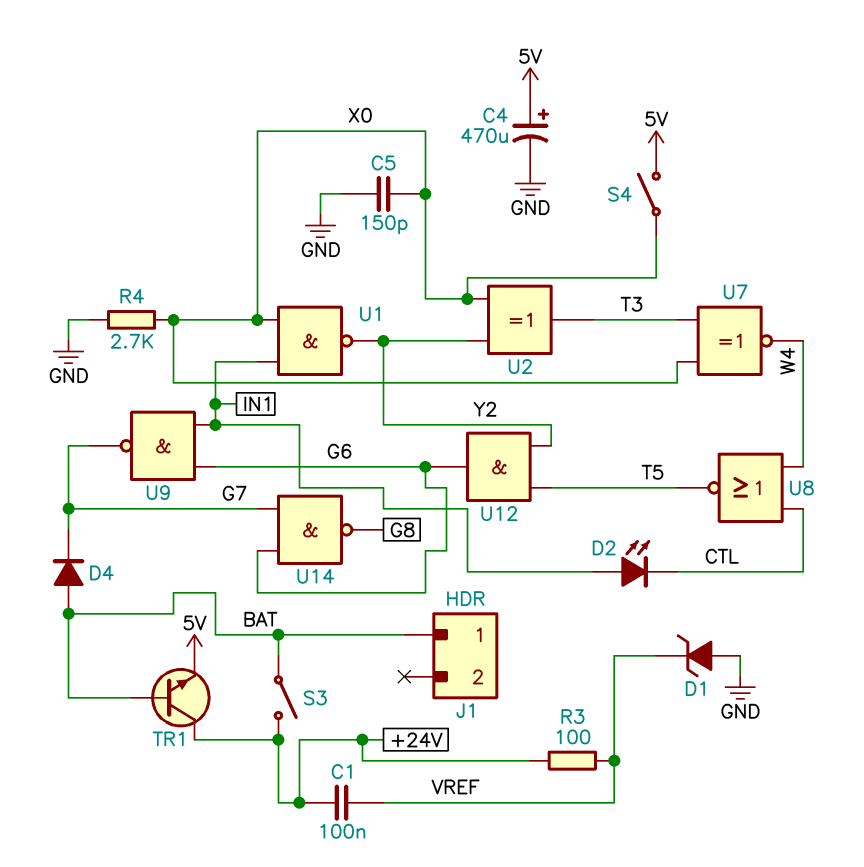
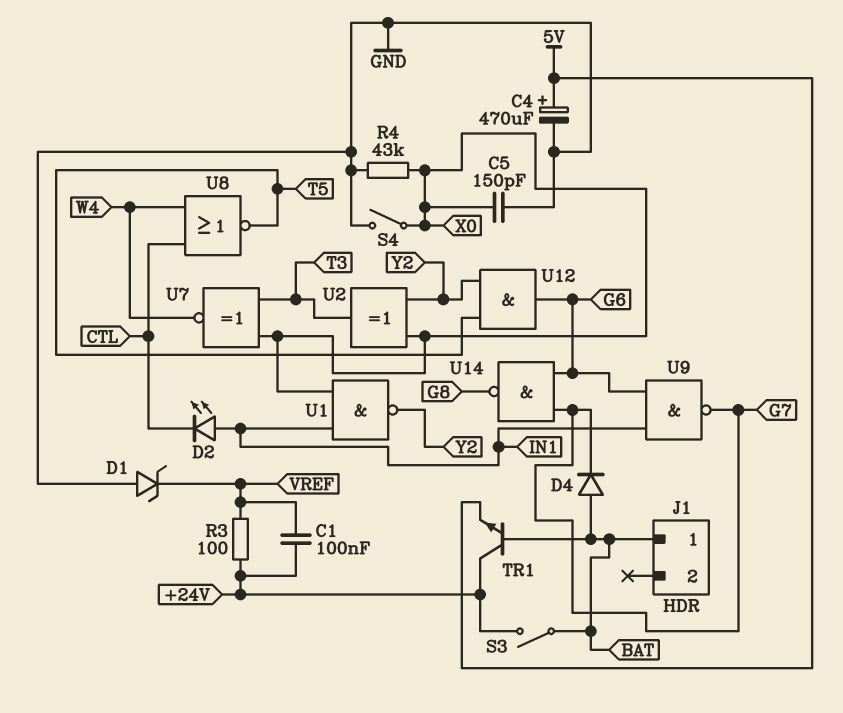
R4: 2.7k (GND, X0) -> 43k (GND, X0)
S4: switch (5V, X0) -> switch (GND, X0)

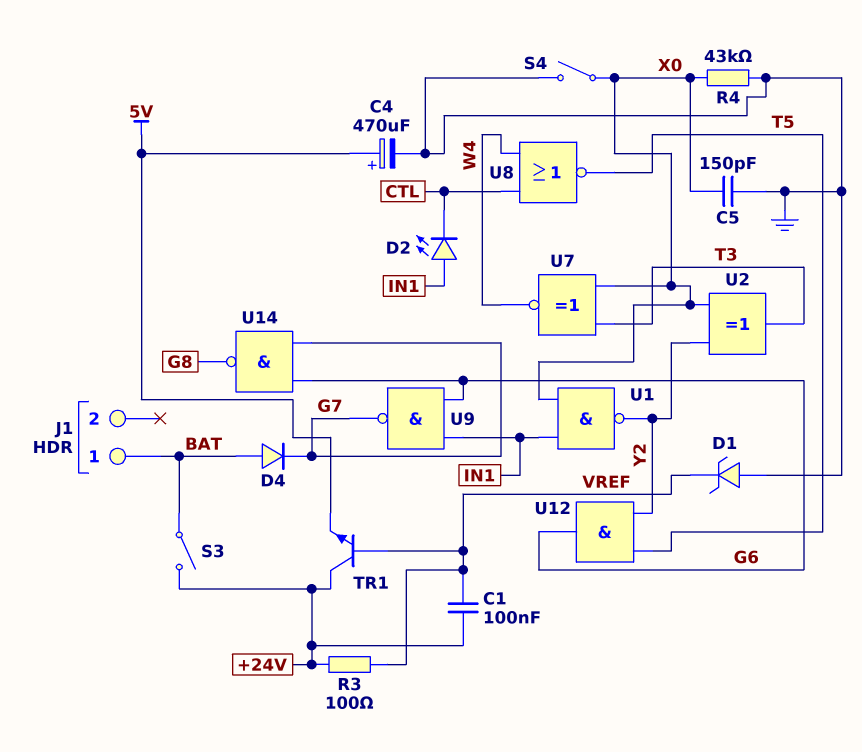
TR1: NPN (B BAT, C +24V, E 5V) -> NPN (B VREF, C +24V, E 5V)

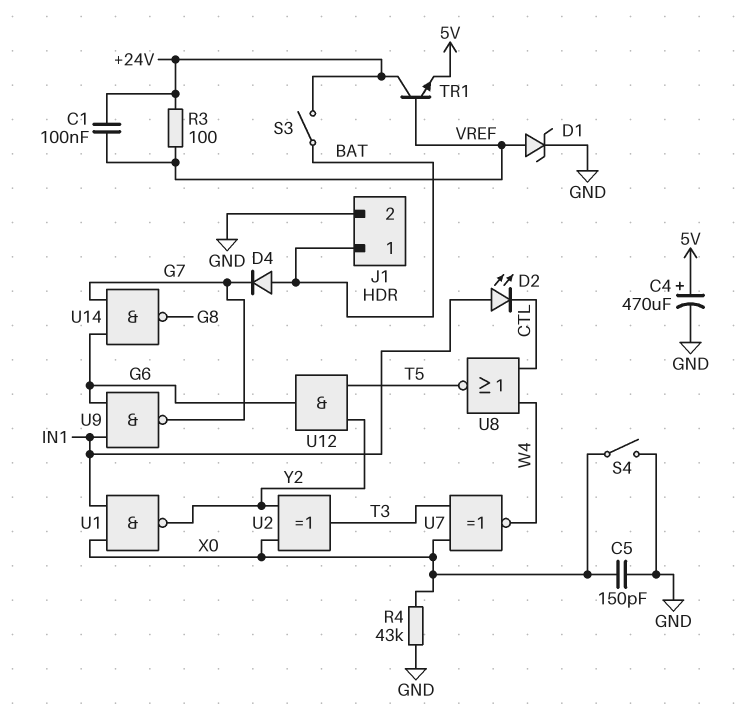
D1: zener (A GND, K VREF) -> zener (A VREF, K GND)
J1 pin 2: none -> GND

